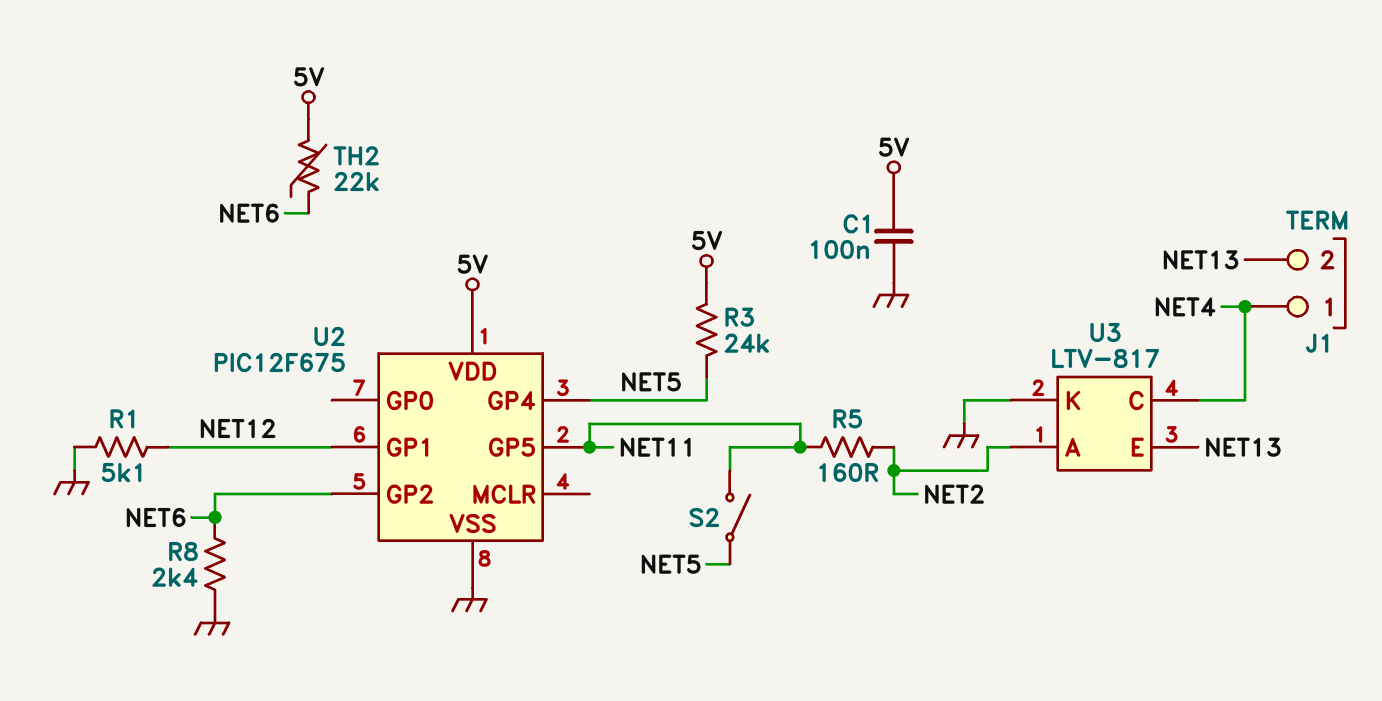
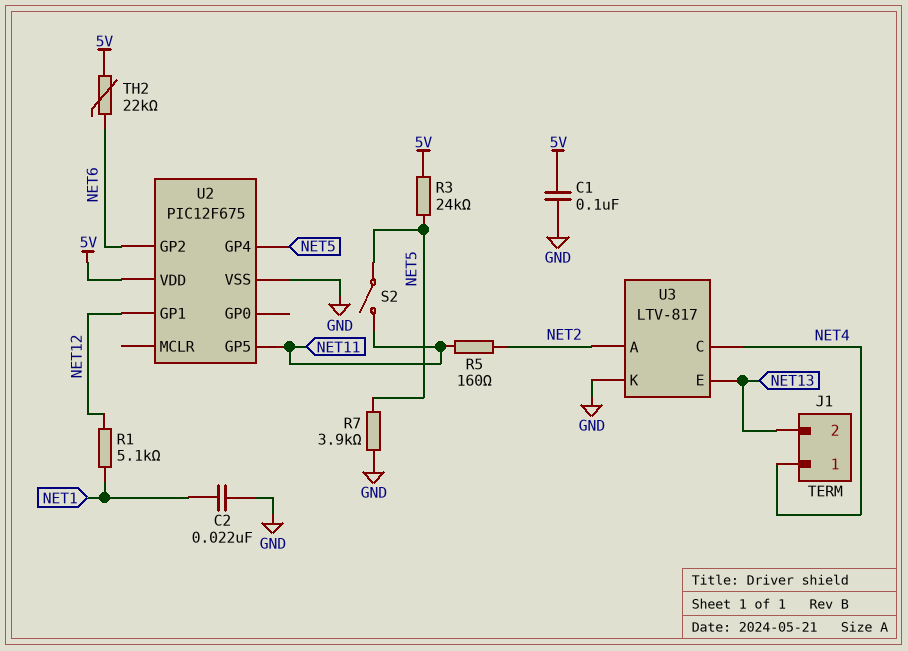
C2: none -> 22nF (GND, NET1)
R1: 5.1k (GND, NET12) -> 5.1k (NET1, NET12)
R7: none -> 3.9k (GND, NET5)
R8: 2.4k (GND, NET6) -> none

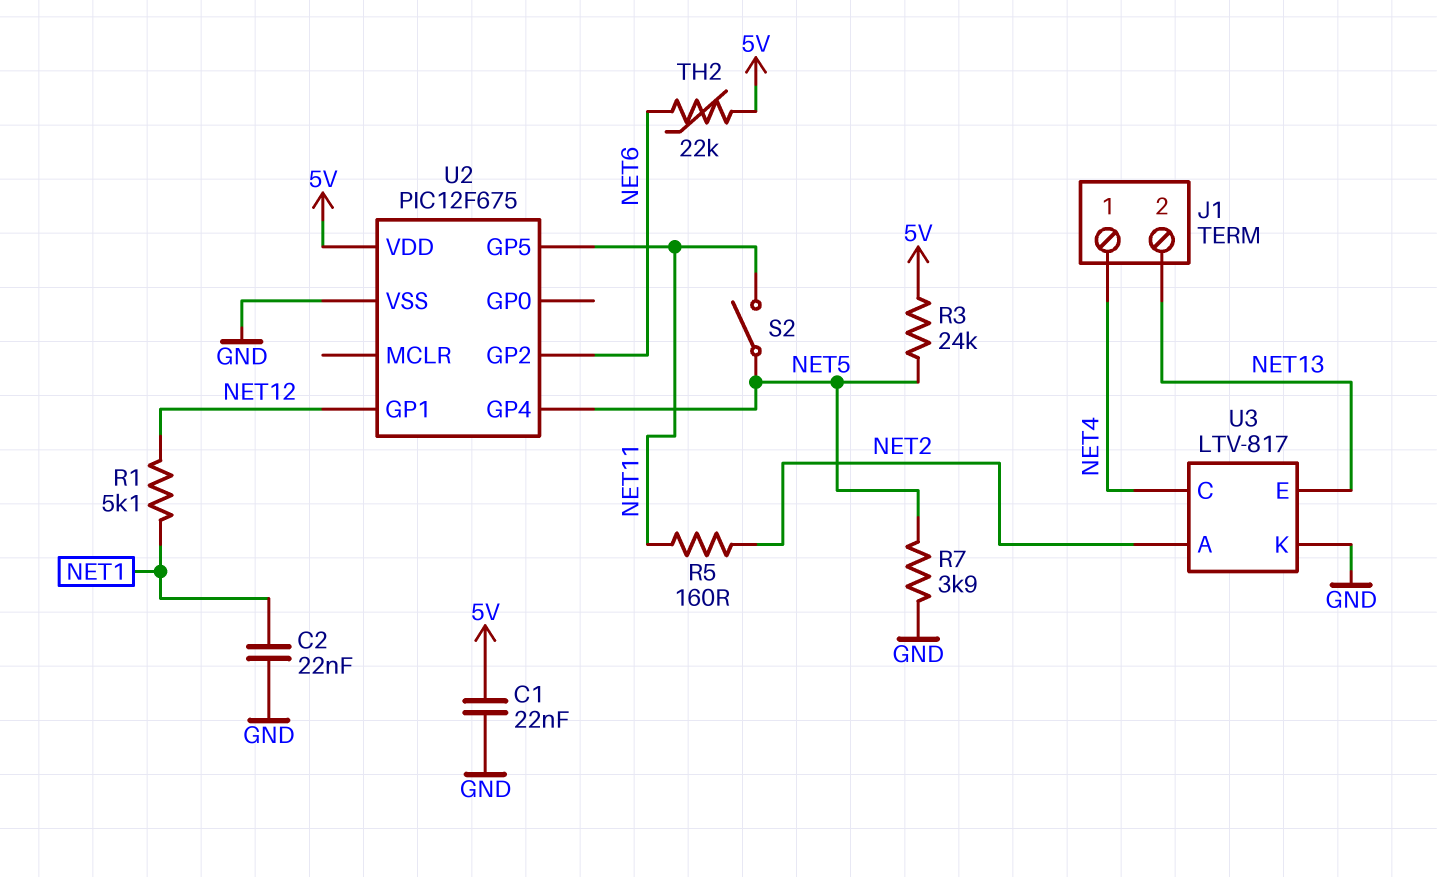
C1: 100nF (5V, GND) -> 22nF (5V, GND)

